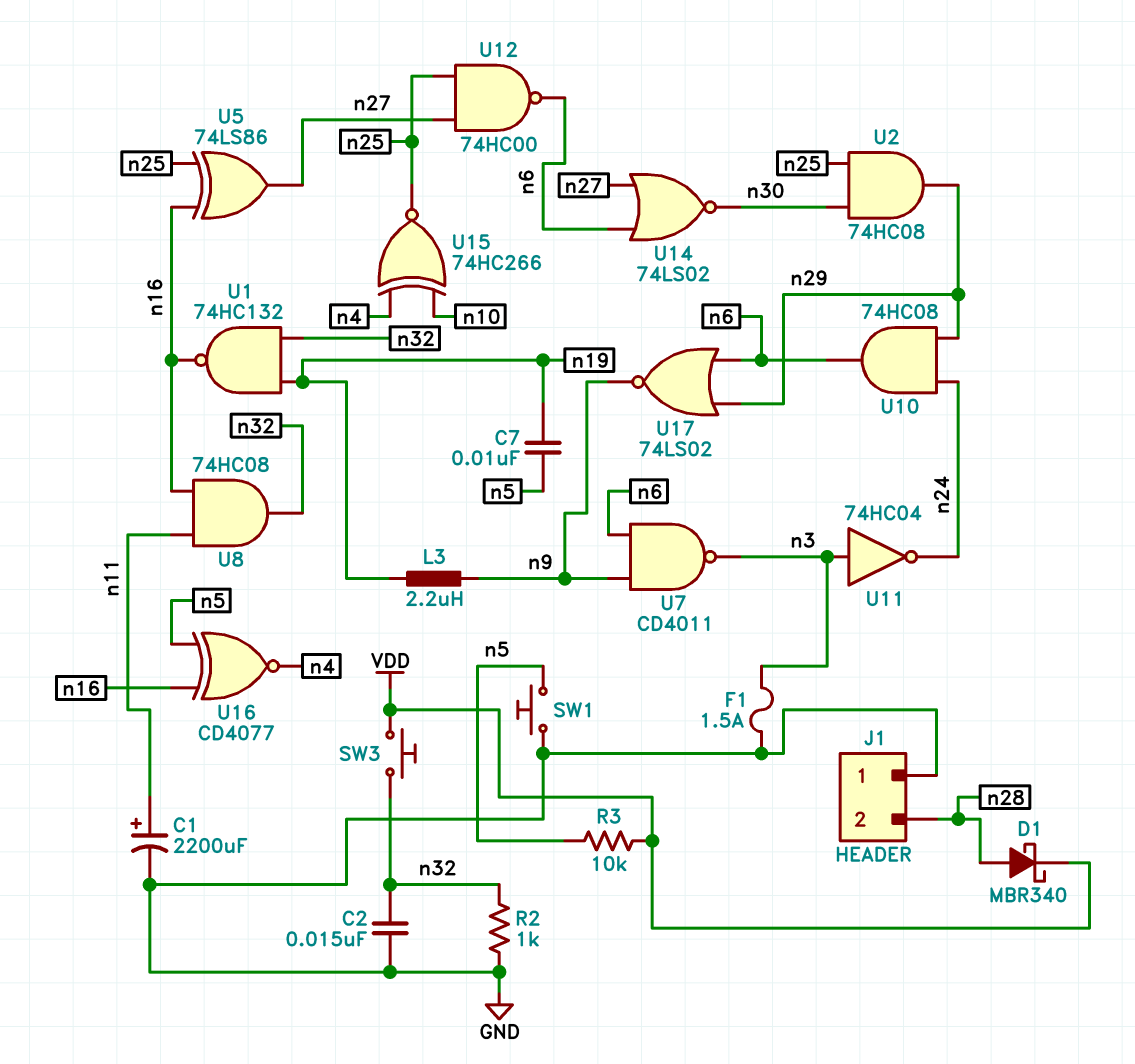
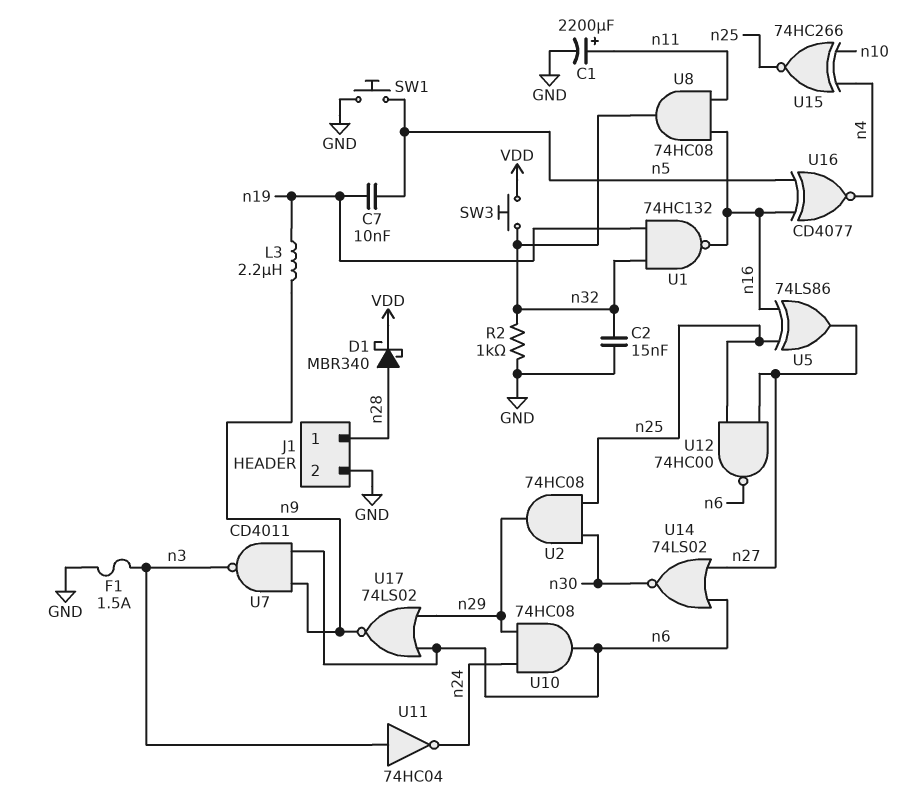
J1 pin 1: GND -> n28
J1 pin 2: n28 -> GND
R3: 10k (VDD, n5) -> none

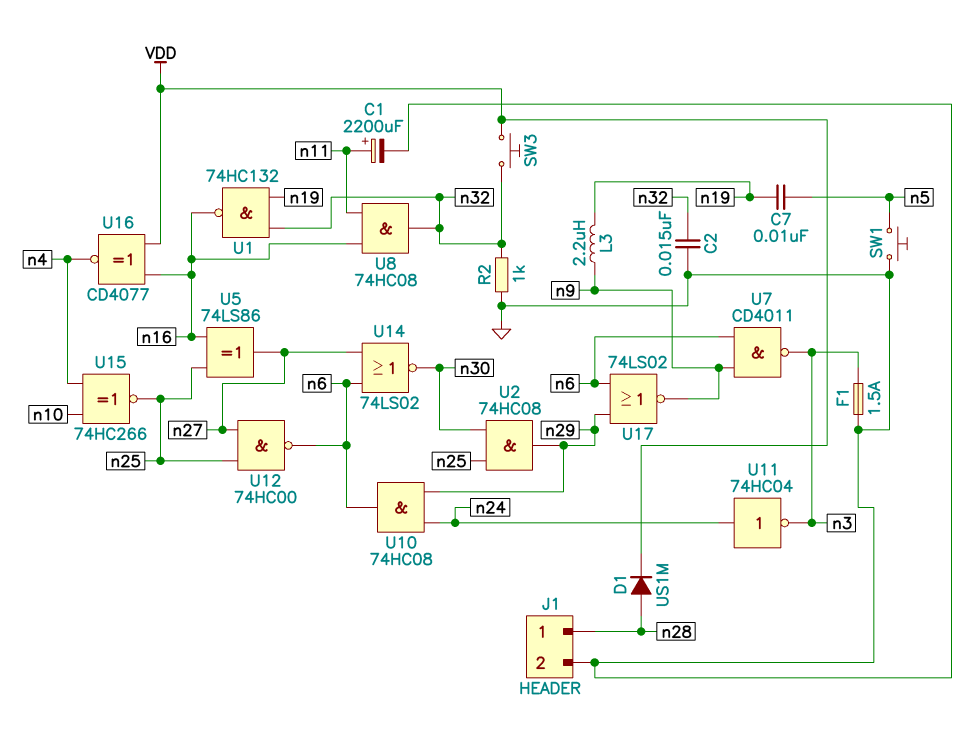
D1: schottky MBR340 (A n28, K VDD) -> diode US1M (A n28, K VDD)
U11: NOT 74HC04 (in n3, out n24) -> NOT 74HC04 (in n24, out n3)
U16: XNOR CD4077 (in n5, in n16, out n4) -> XNOR CD4077 (in VDD, in n16, out n4)

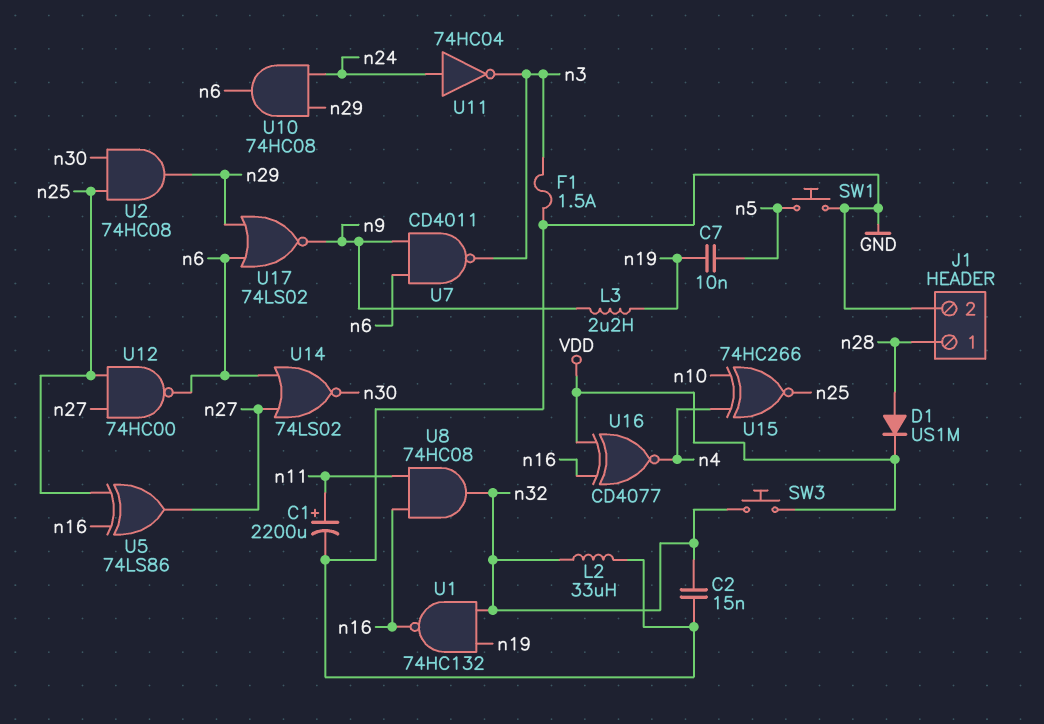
L2: none -> 33uH (GND, n32)
R2: 1k (GND, n32) -> none

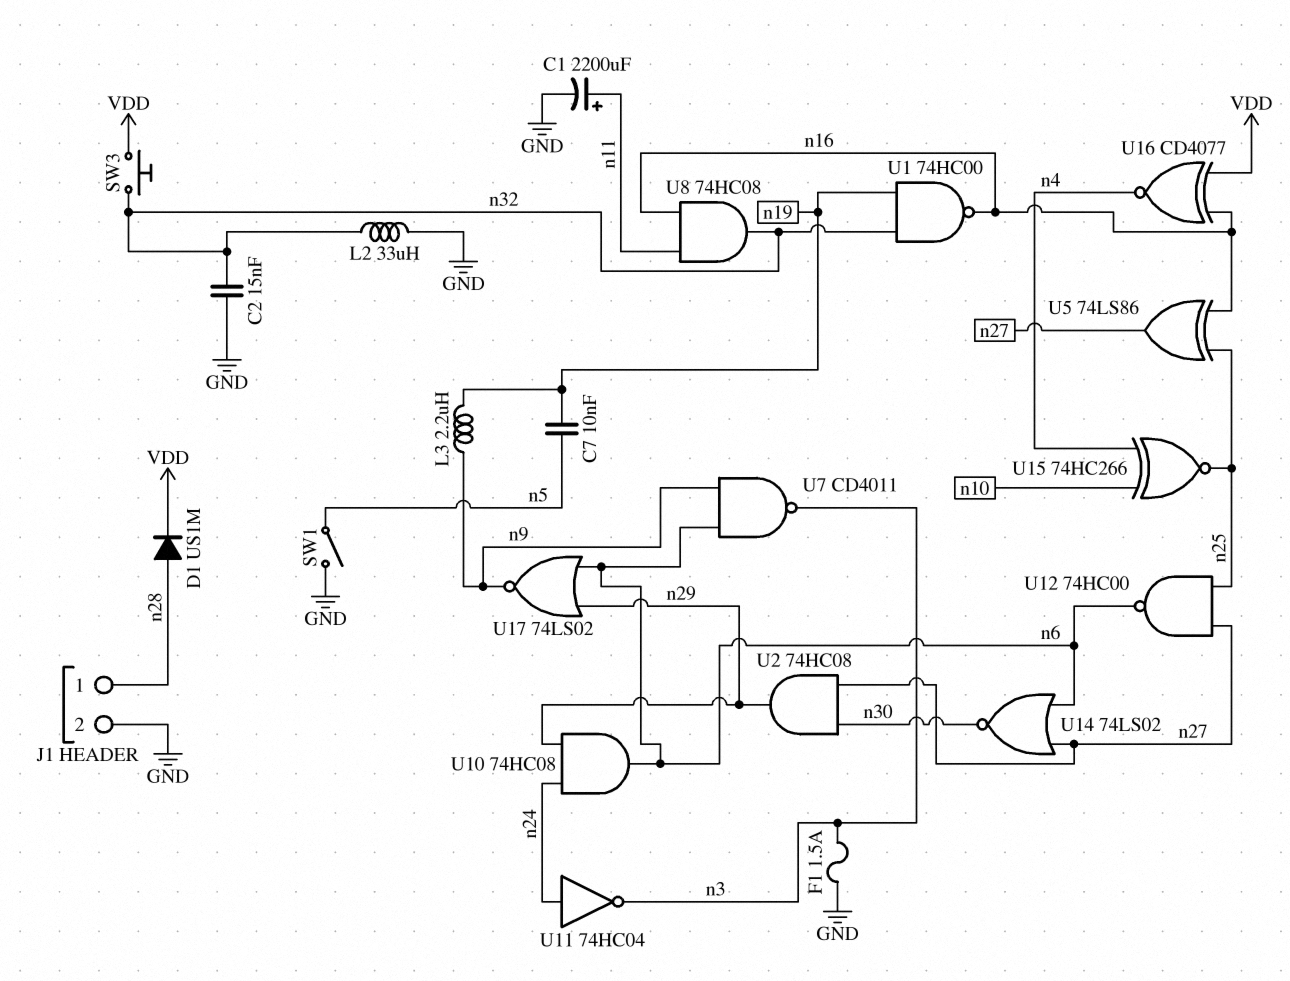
SW1: button (GND, n5) -> switch (GND, n5)
U1: NAND 74HC132 (in n19, in n32, out n16) -> NAND 74HC00 (in n19, in n32, out n16)
U2: AND 74HC08 (in n25, in n30, out n29) -> AND 74HC08 (in n27, in n30, out n29)

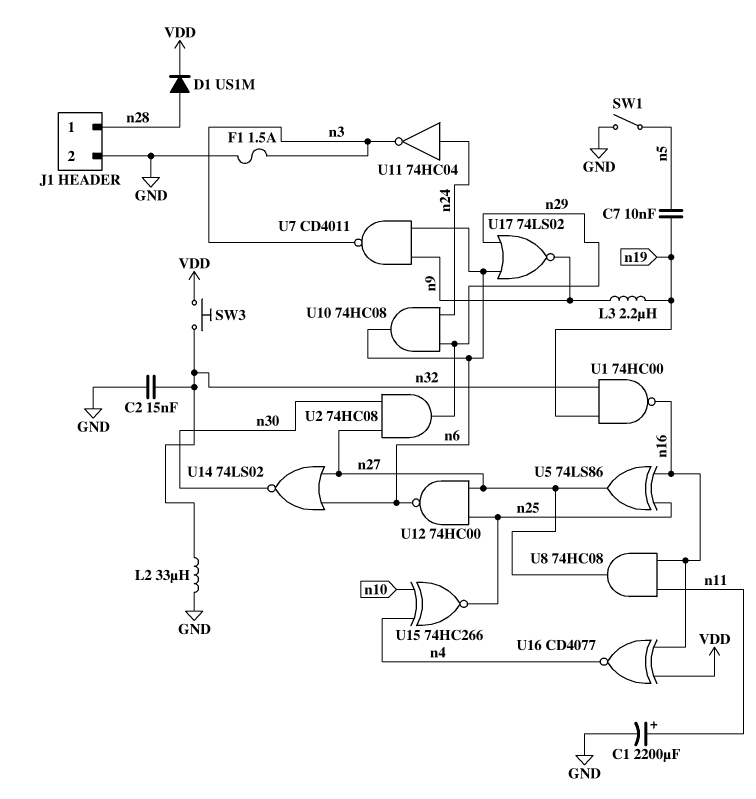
U8: AND 74HC08 (in n11, in n16, out n32) -> AND 74HC08 (in n11, in n16, out n27)

